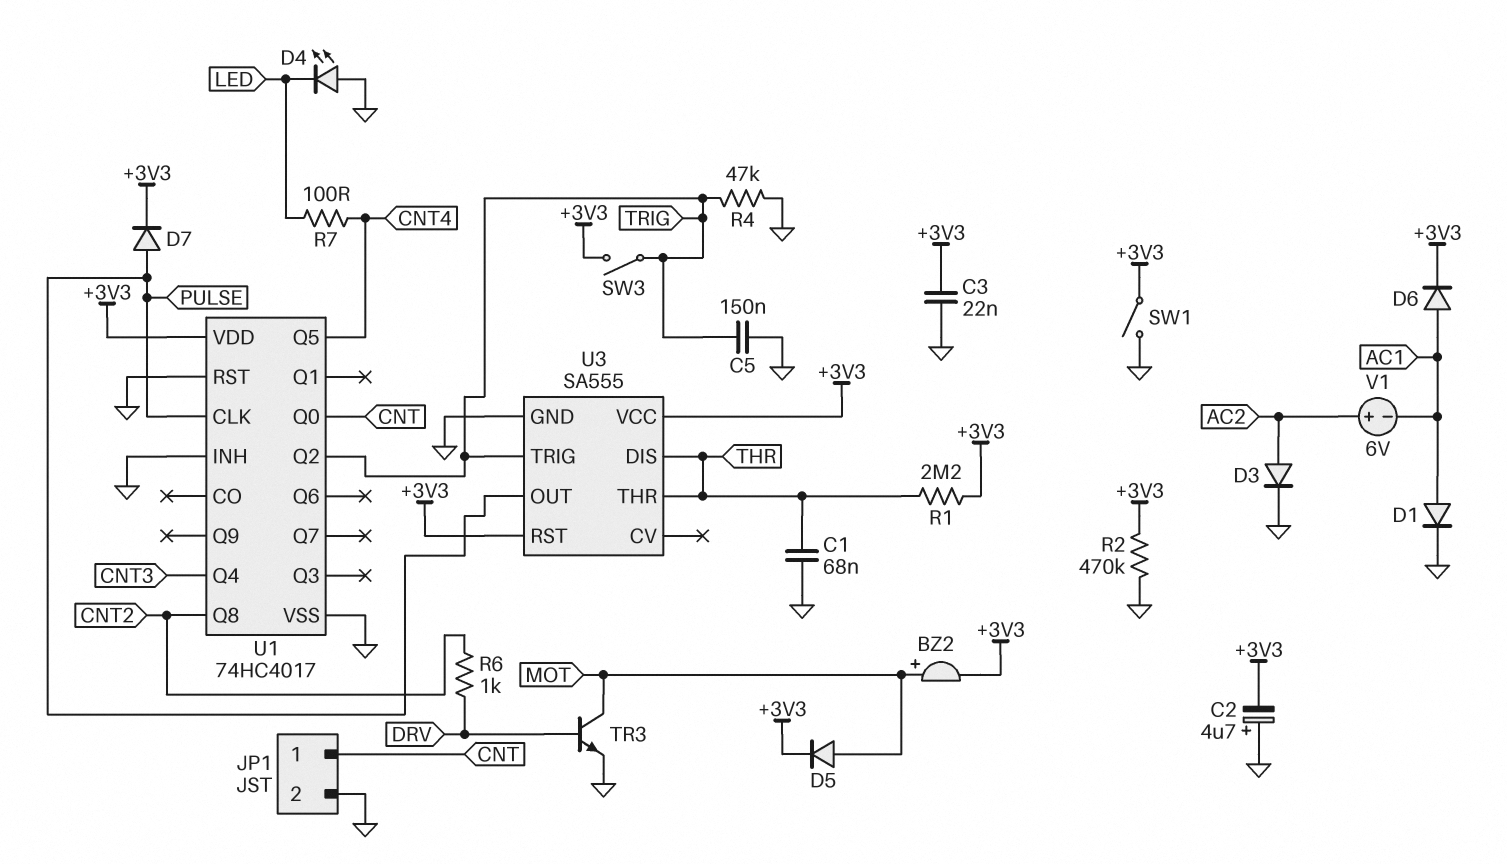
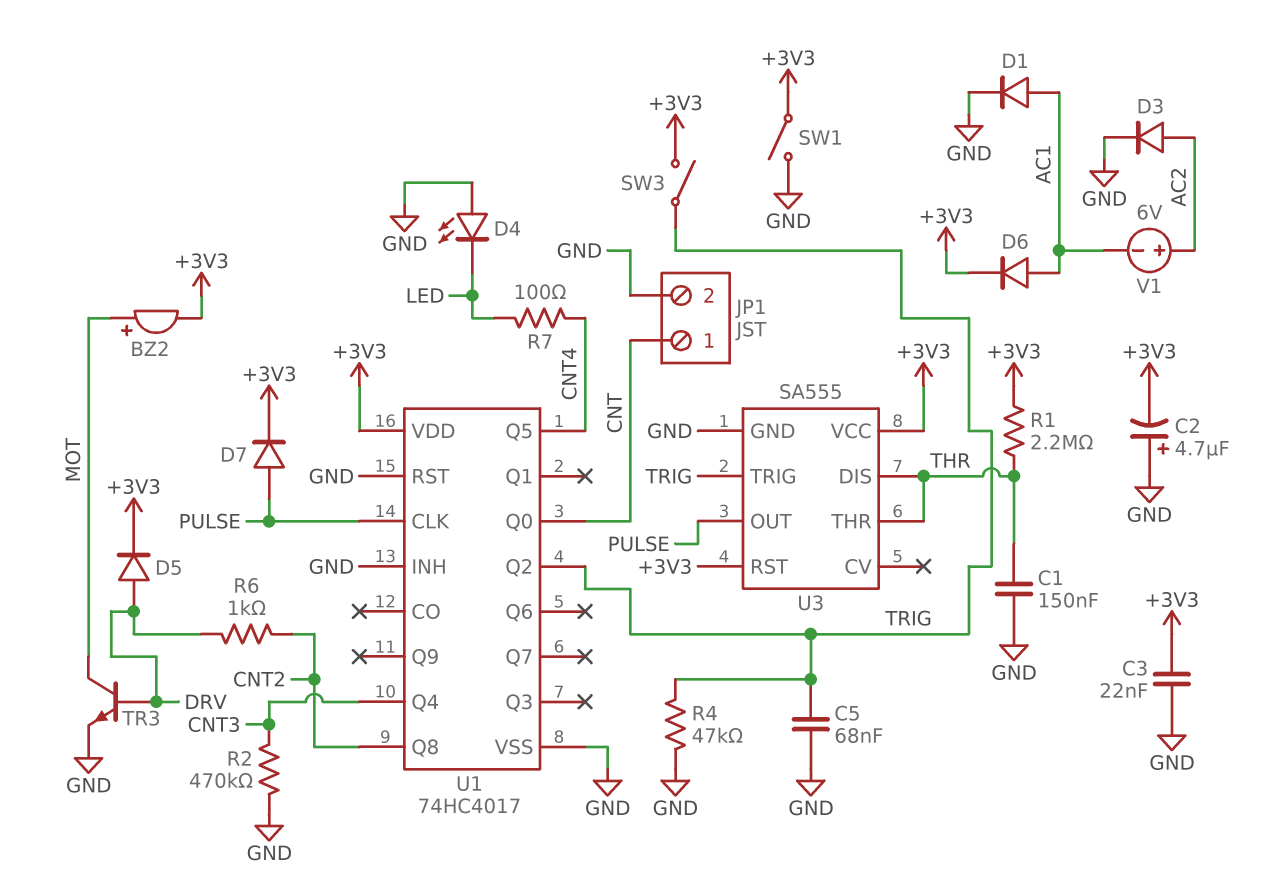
C1: 68nF (GND, THR) -> 150nF (GND, THR)
C5: 150nF (GND, TRIG) -> 68nF (GND, TRIG)
D5: diode (A MOT, K +3V3) -> diode (A DRV, K +3V3)
R2: 470k (+3V3, GND) -> 470k (CNT3, GND)

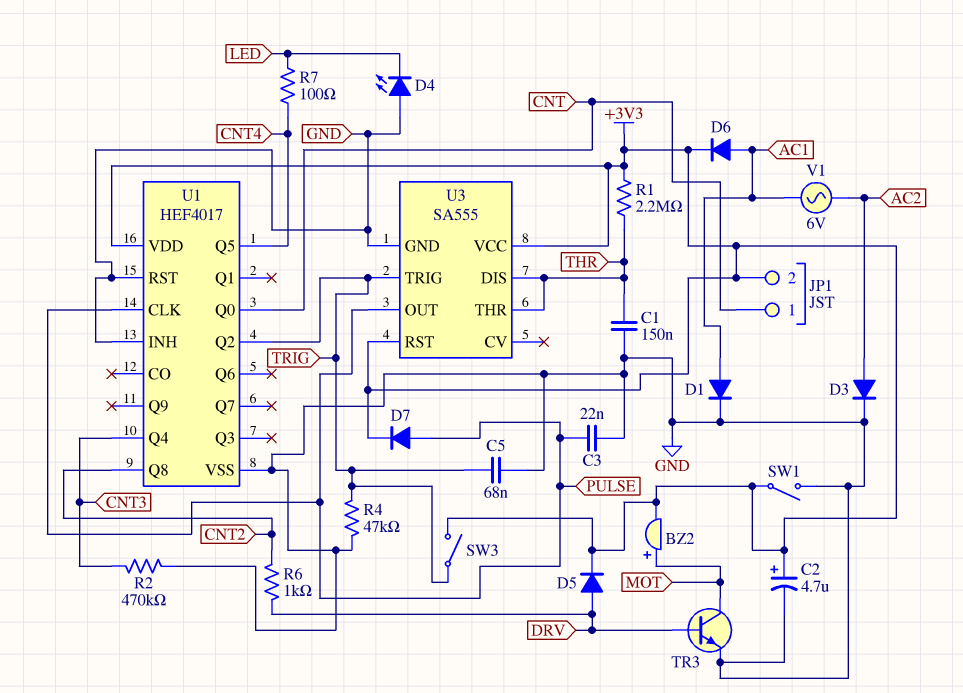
C2: 4.7uF (plus GND, minus +3V3) -> 4.7uF (plus +3V3, minus GND)
C3: 22nF (+3V3, GND) -> 22nF (GND, PULSE)
JP1 pin 2: GND -> +3V3
U1: 74HC4017 -> HEF4017
V1: 6V (plus AC2, minus AC1) -> AC 6V (AC1, AC2)

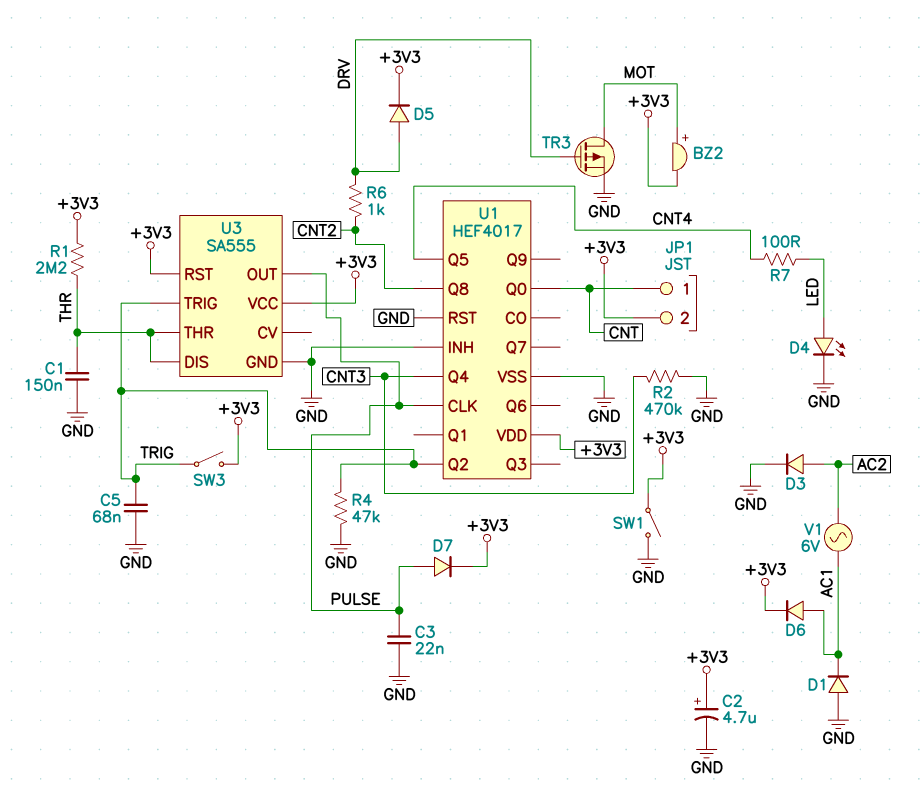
D1: diode (A AC1, K GND) -> diode (A GND, K AC1)
D4: LED (A GND, K LED) -> LED (A LED, K GND)
TR3: NPN (B DRV, C MOT, E GND) -> PMOS (G DRV, D MOT, S GND)

